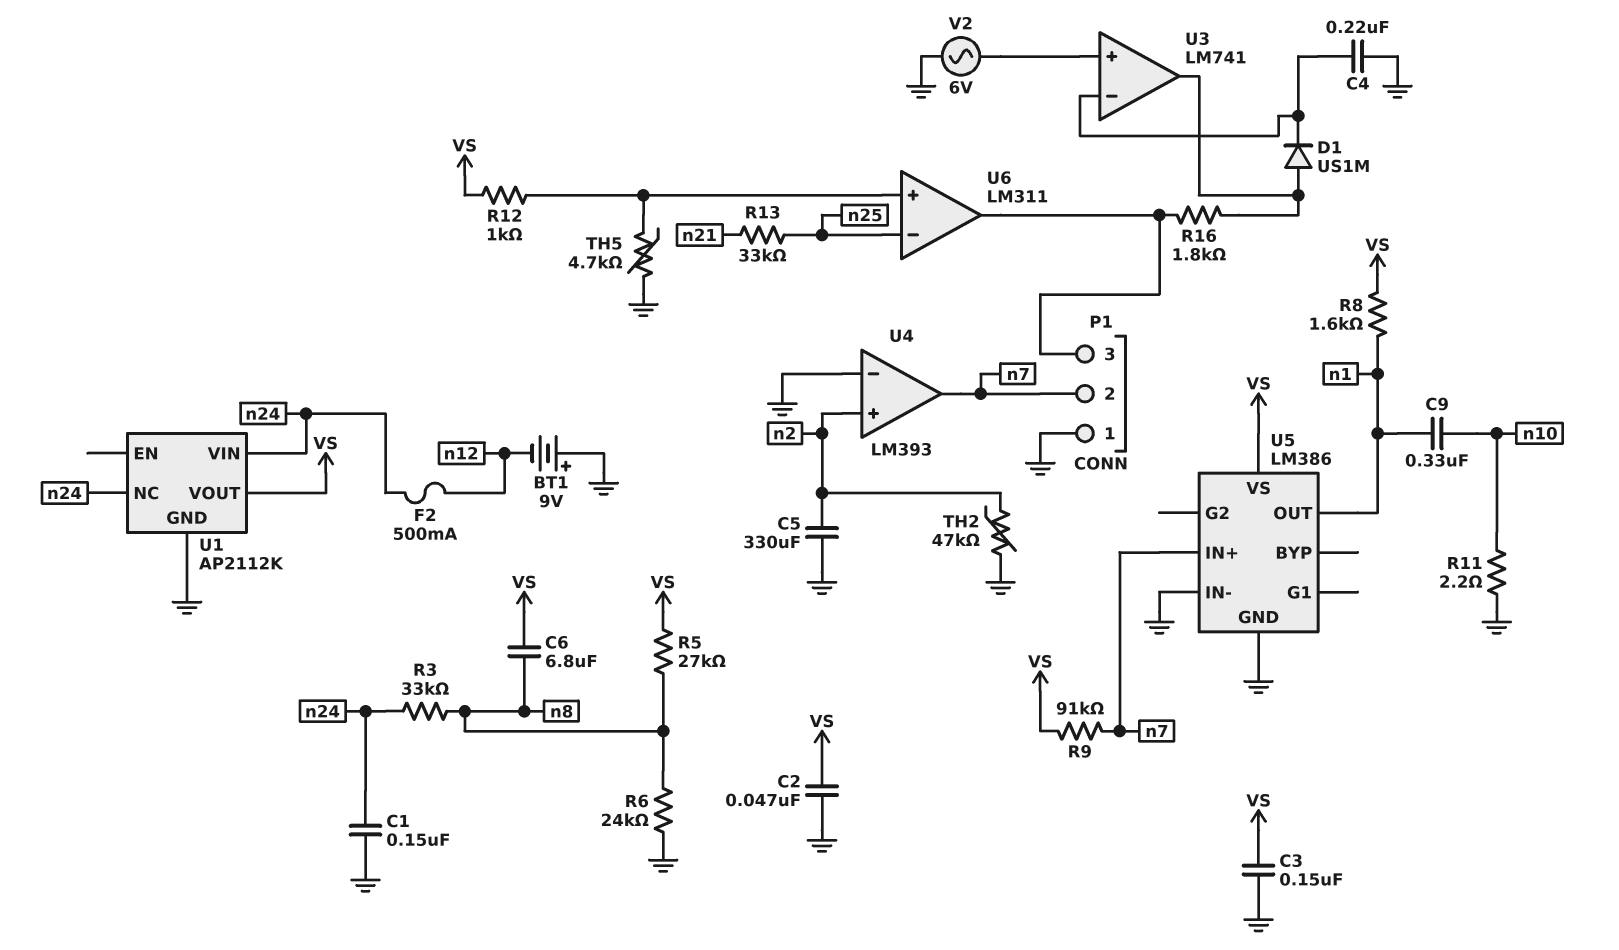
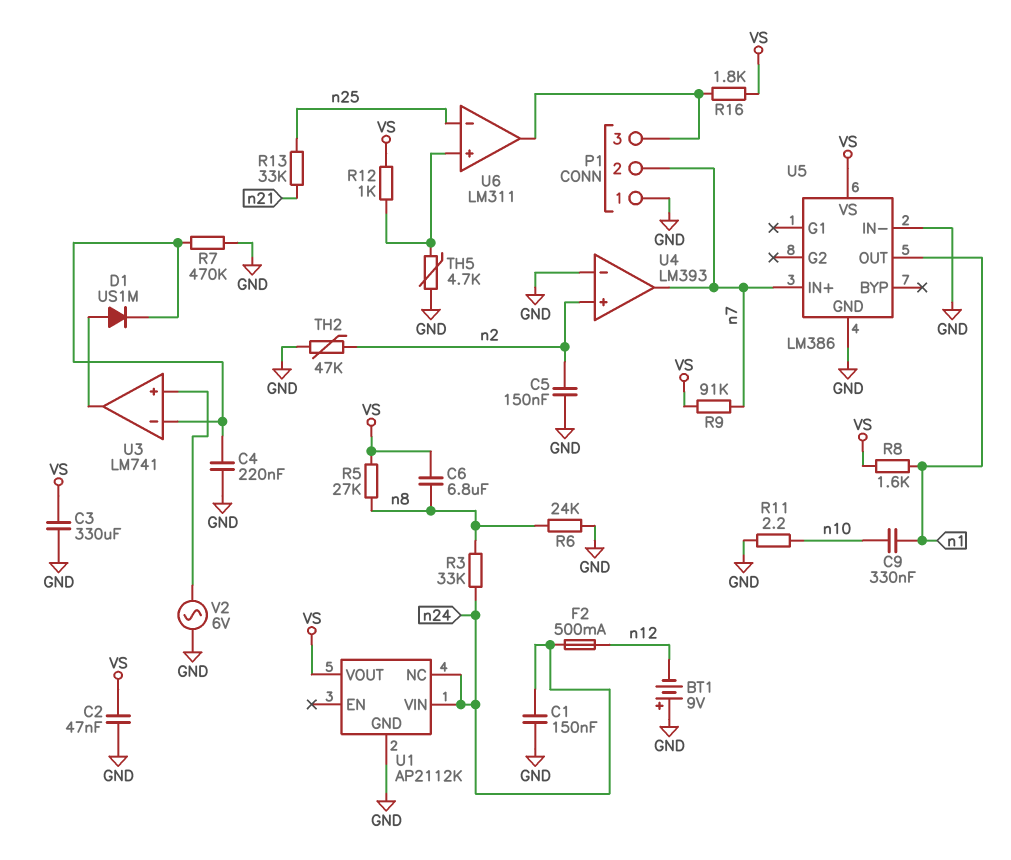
C3: 150nF (GND, VS) -> 330uF (GND, VS)
C5: 330uF (GND, n2) -> 150nF (GND, n2)
R7: none -> 470k (GND, U3/in-)
R16: 1.8k (P1/3, U3/out) -> 1.8k (P1/3, VS)

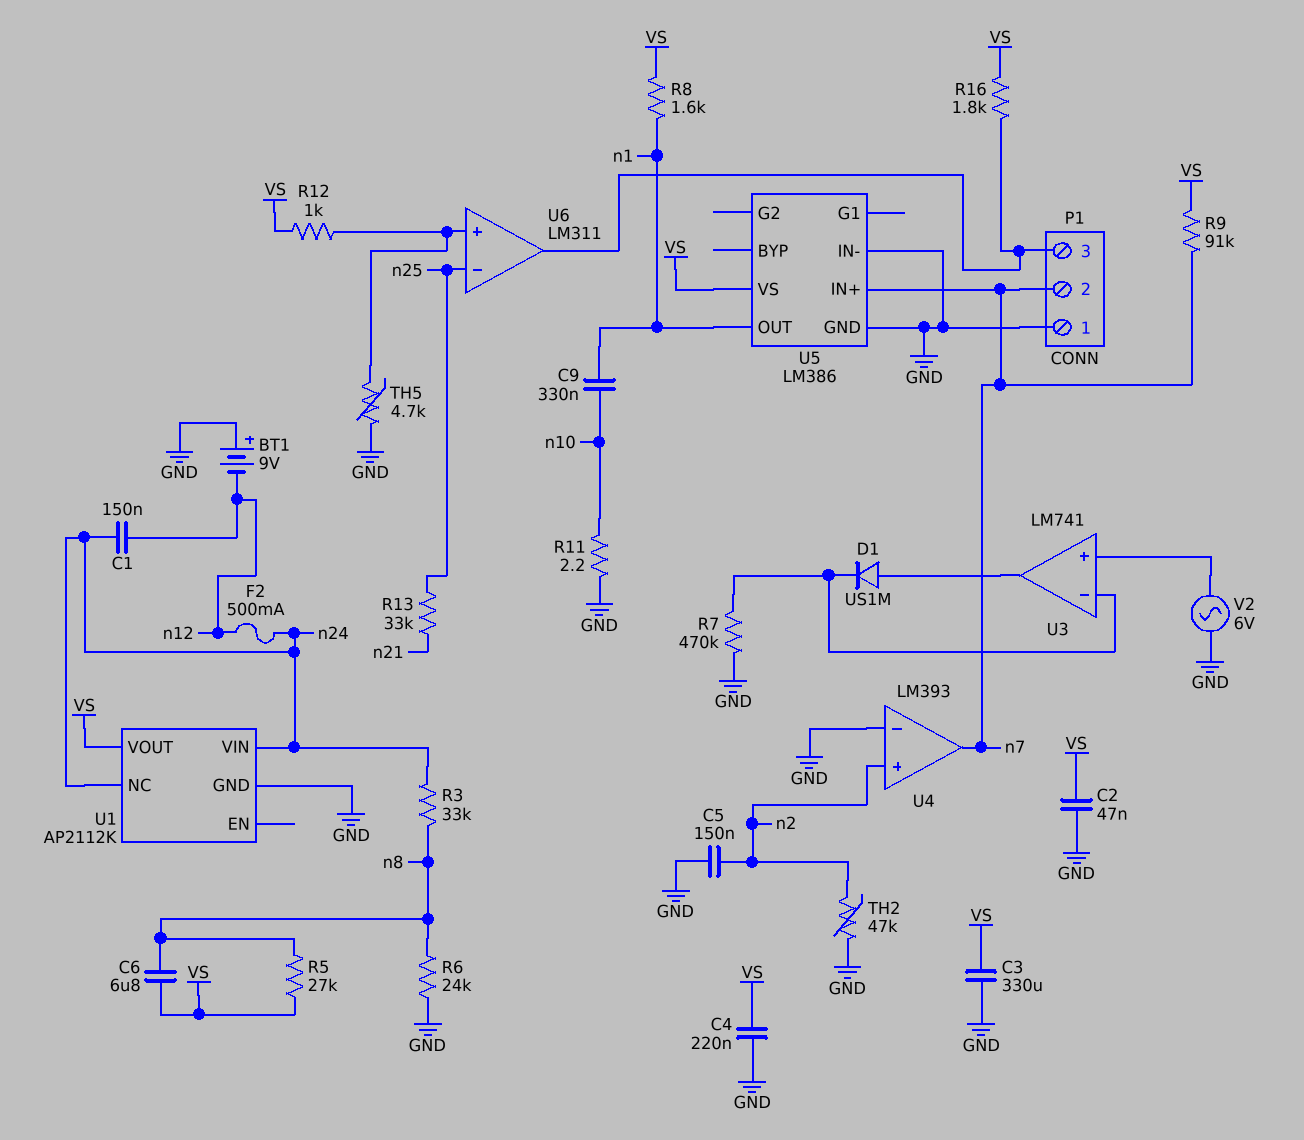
C1: 150nF (GND, n24) -> 150nF (n12, n24)
C4: 220nF (GND, U3/in-) -> 220nF (GND, VS)

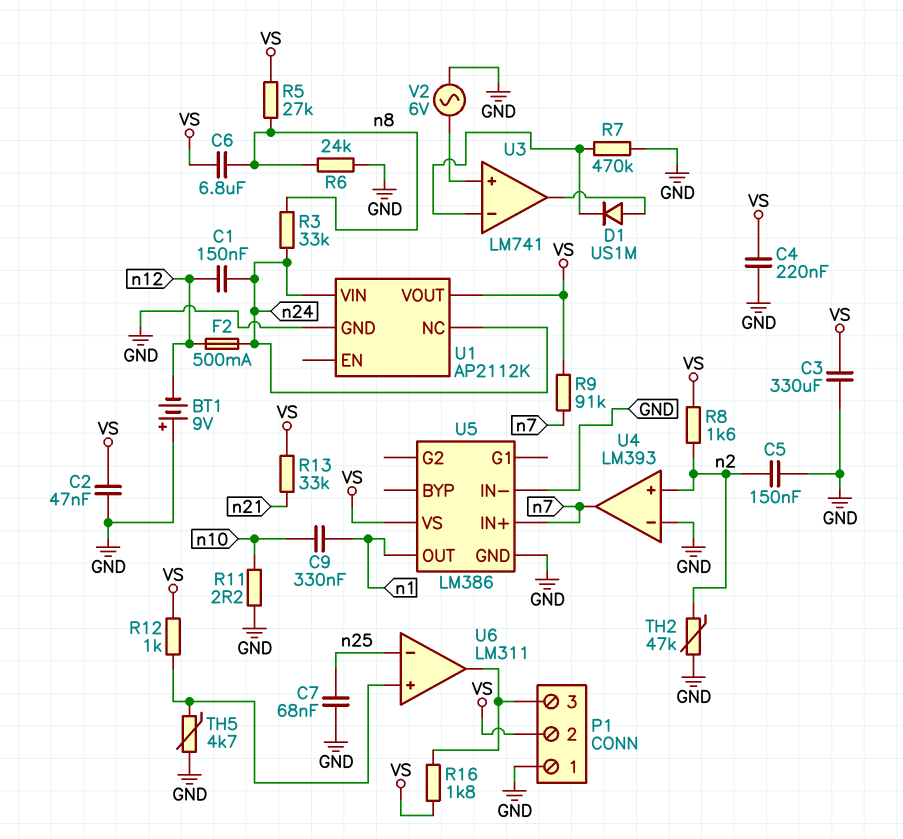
C7: none -> 68nF (GND, n25)
P1 pin 2: n7 -> VS
R8: 1.6k (VS, n1) -> 1.6k (VS, n2)
R13: 33k (n21, n25) -> 33k (VS, n21)

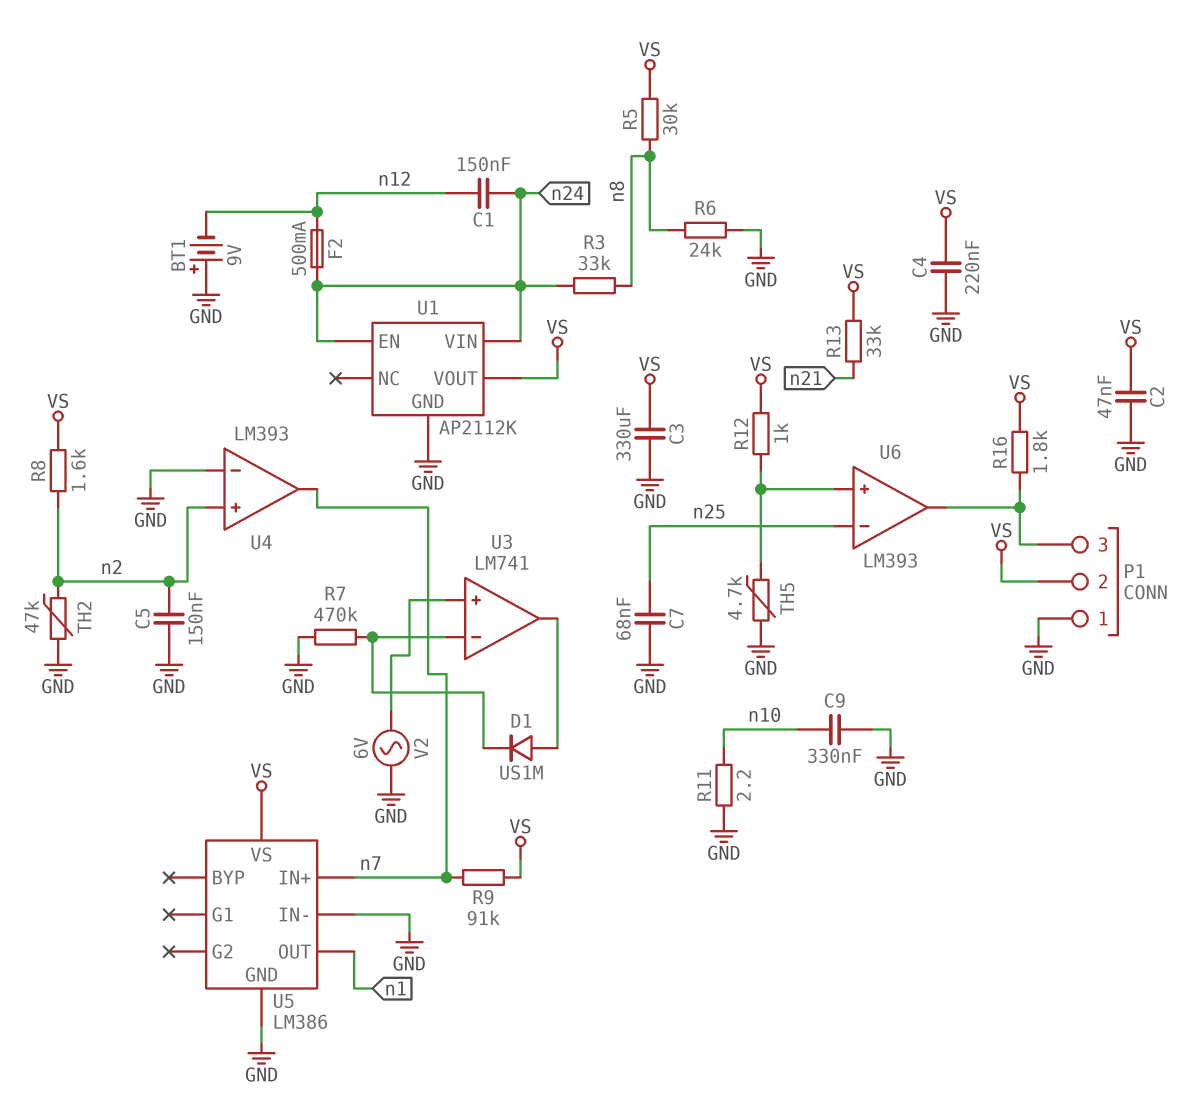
C6: 6.8uF (VS, n8) -> none
C9: 330nF (n1, n10) -> 330nF (GND, n10)
R5: 27k (VS, n8) -> 30k (VS, n8)
U1 pin EN: none -> n24
U1 pin NC: n24 -> none
U6: LM311 -> LM393

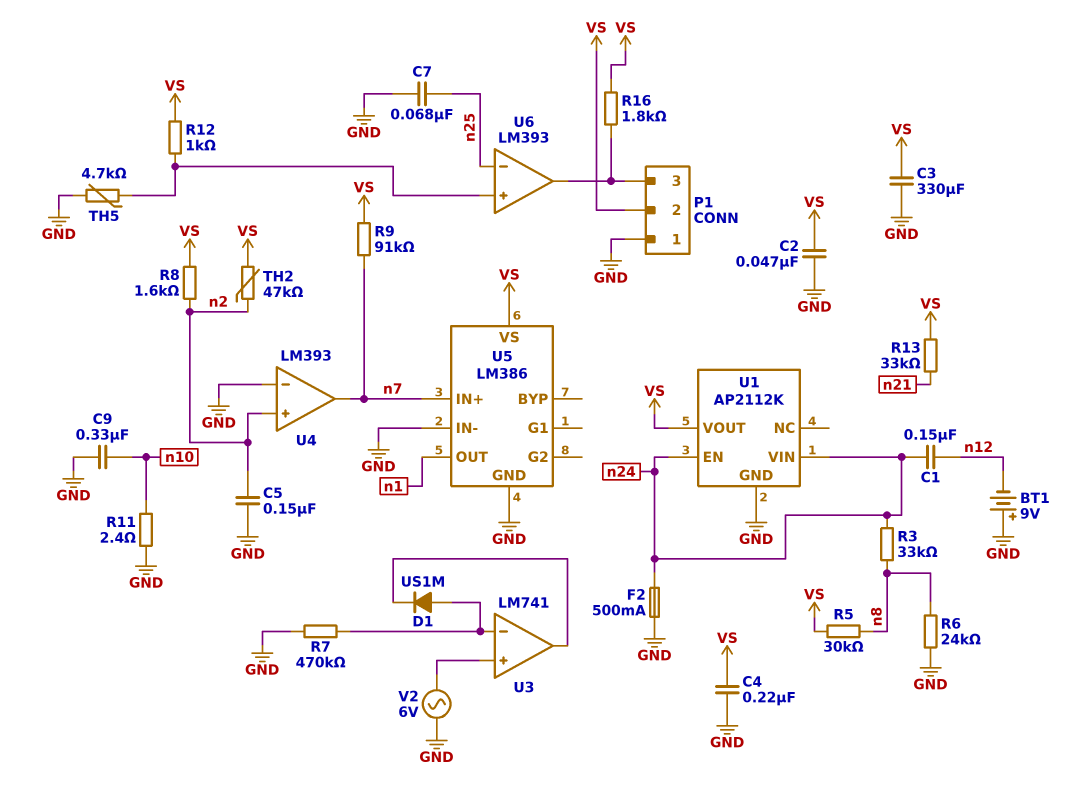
D1: diode US1M (A U3/out, K U3/in-) -> diode US1M (A U3/in-, K U3/out)
F2: 500mA (n12, n24) -> 500mA (GND, n24)
R11: 2.2 (GND, n10) -> 2.4 (GND, n10)
TH2: 47k (GND, n2) -> 47k (VS, n2)

